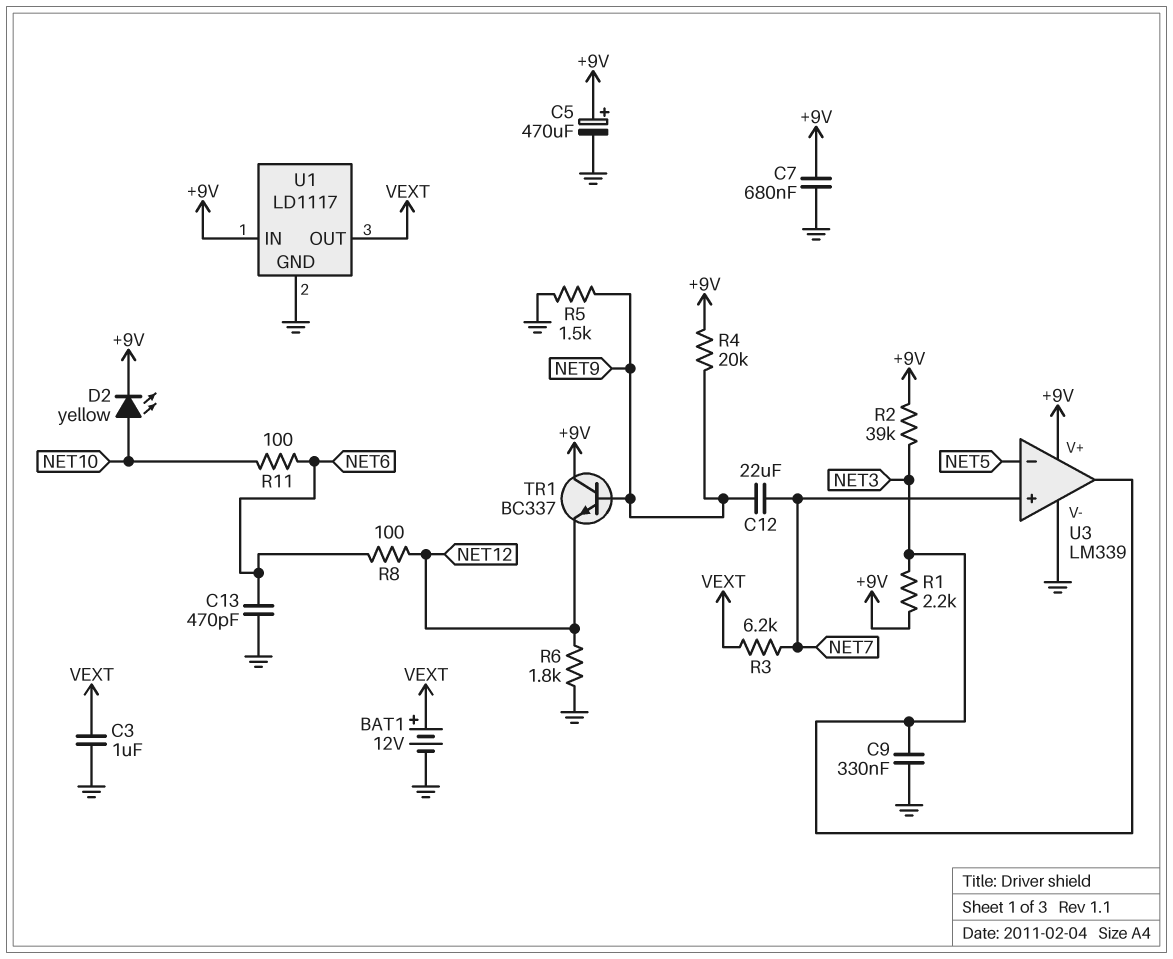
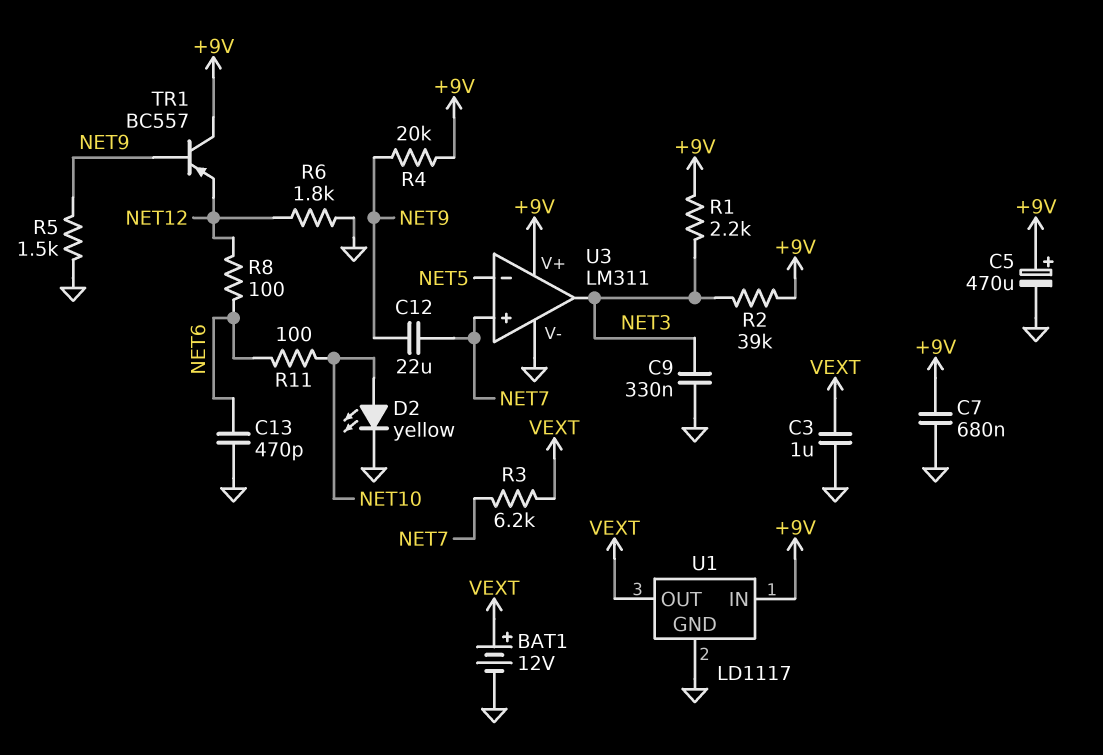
D2: LED yellow (A NET10, K +9V) -> LED yellow (A NET10, K GND)
TR1: NPN BC337 (B NET9, C +9V, E NET12) -> PNP BC557 (B NET9, C +9V, E NET12)
U3: LM339 -> LM311

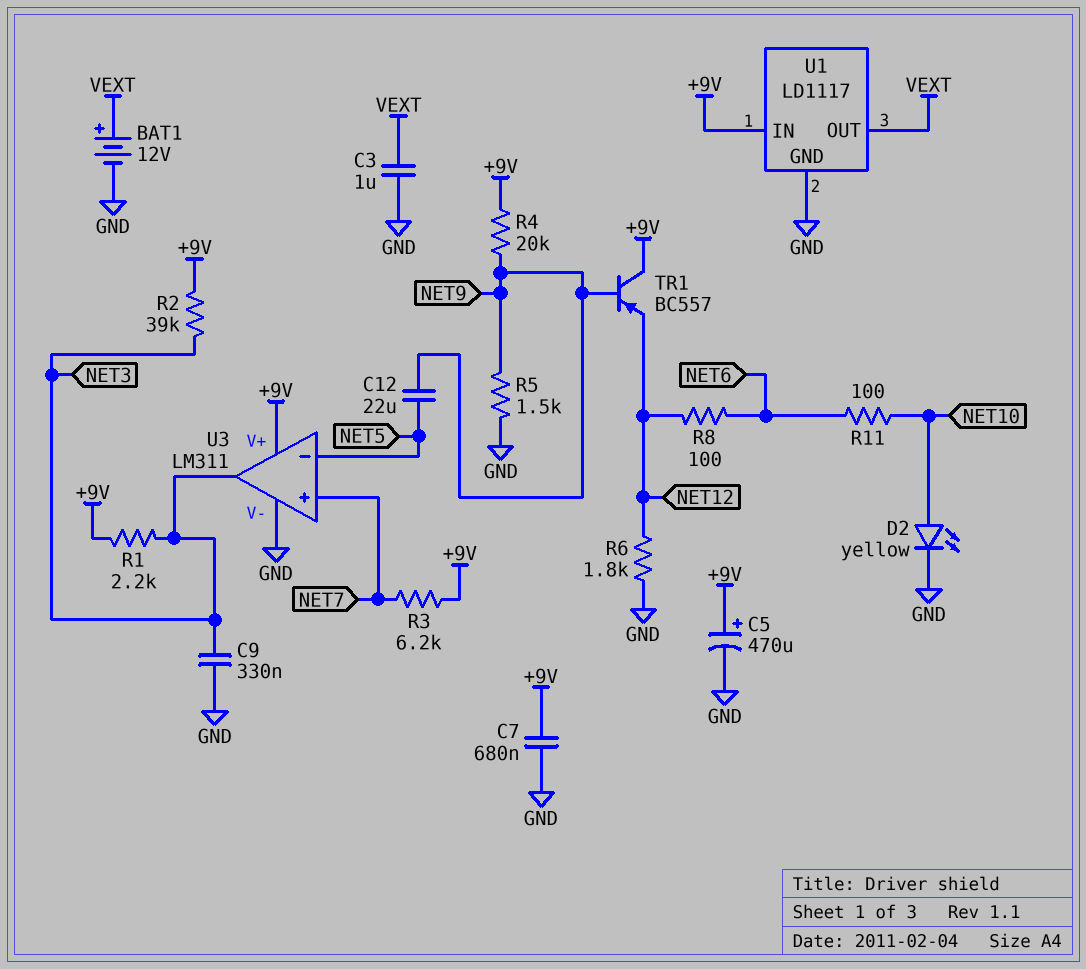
C12: 22uF (NET7, NET9) -> 22uF (NET5, NET9)
C13: 470pF (GND, NET6) -> none
R3: 6.2k (NET7, VEXT) -> 6.2k (+9V, NET7)

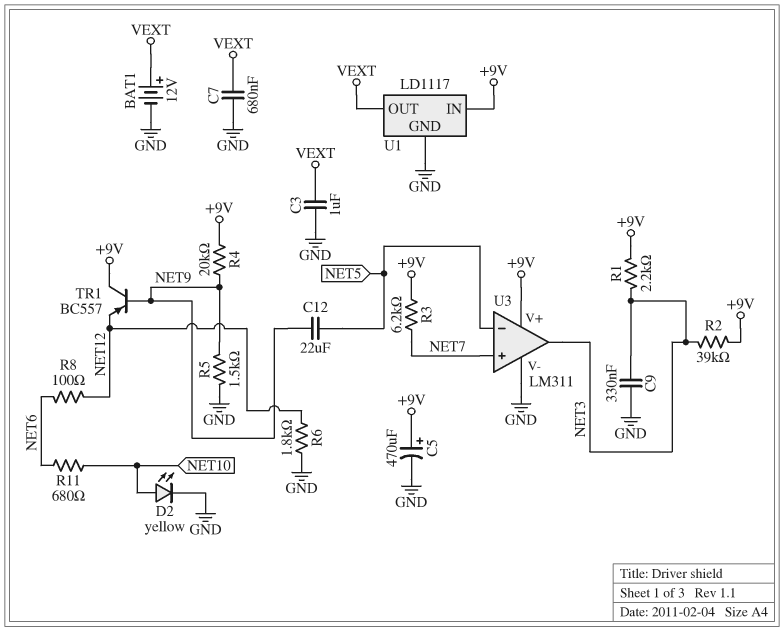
C7: 680nF (+9V, GND) -> 680nF (GND, VEXT)
R11: 100 (NET6, NET10) -> 680 (NET6, NET10)

